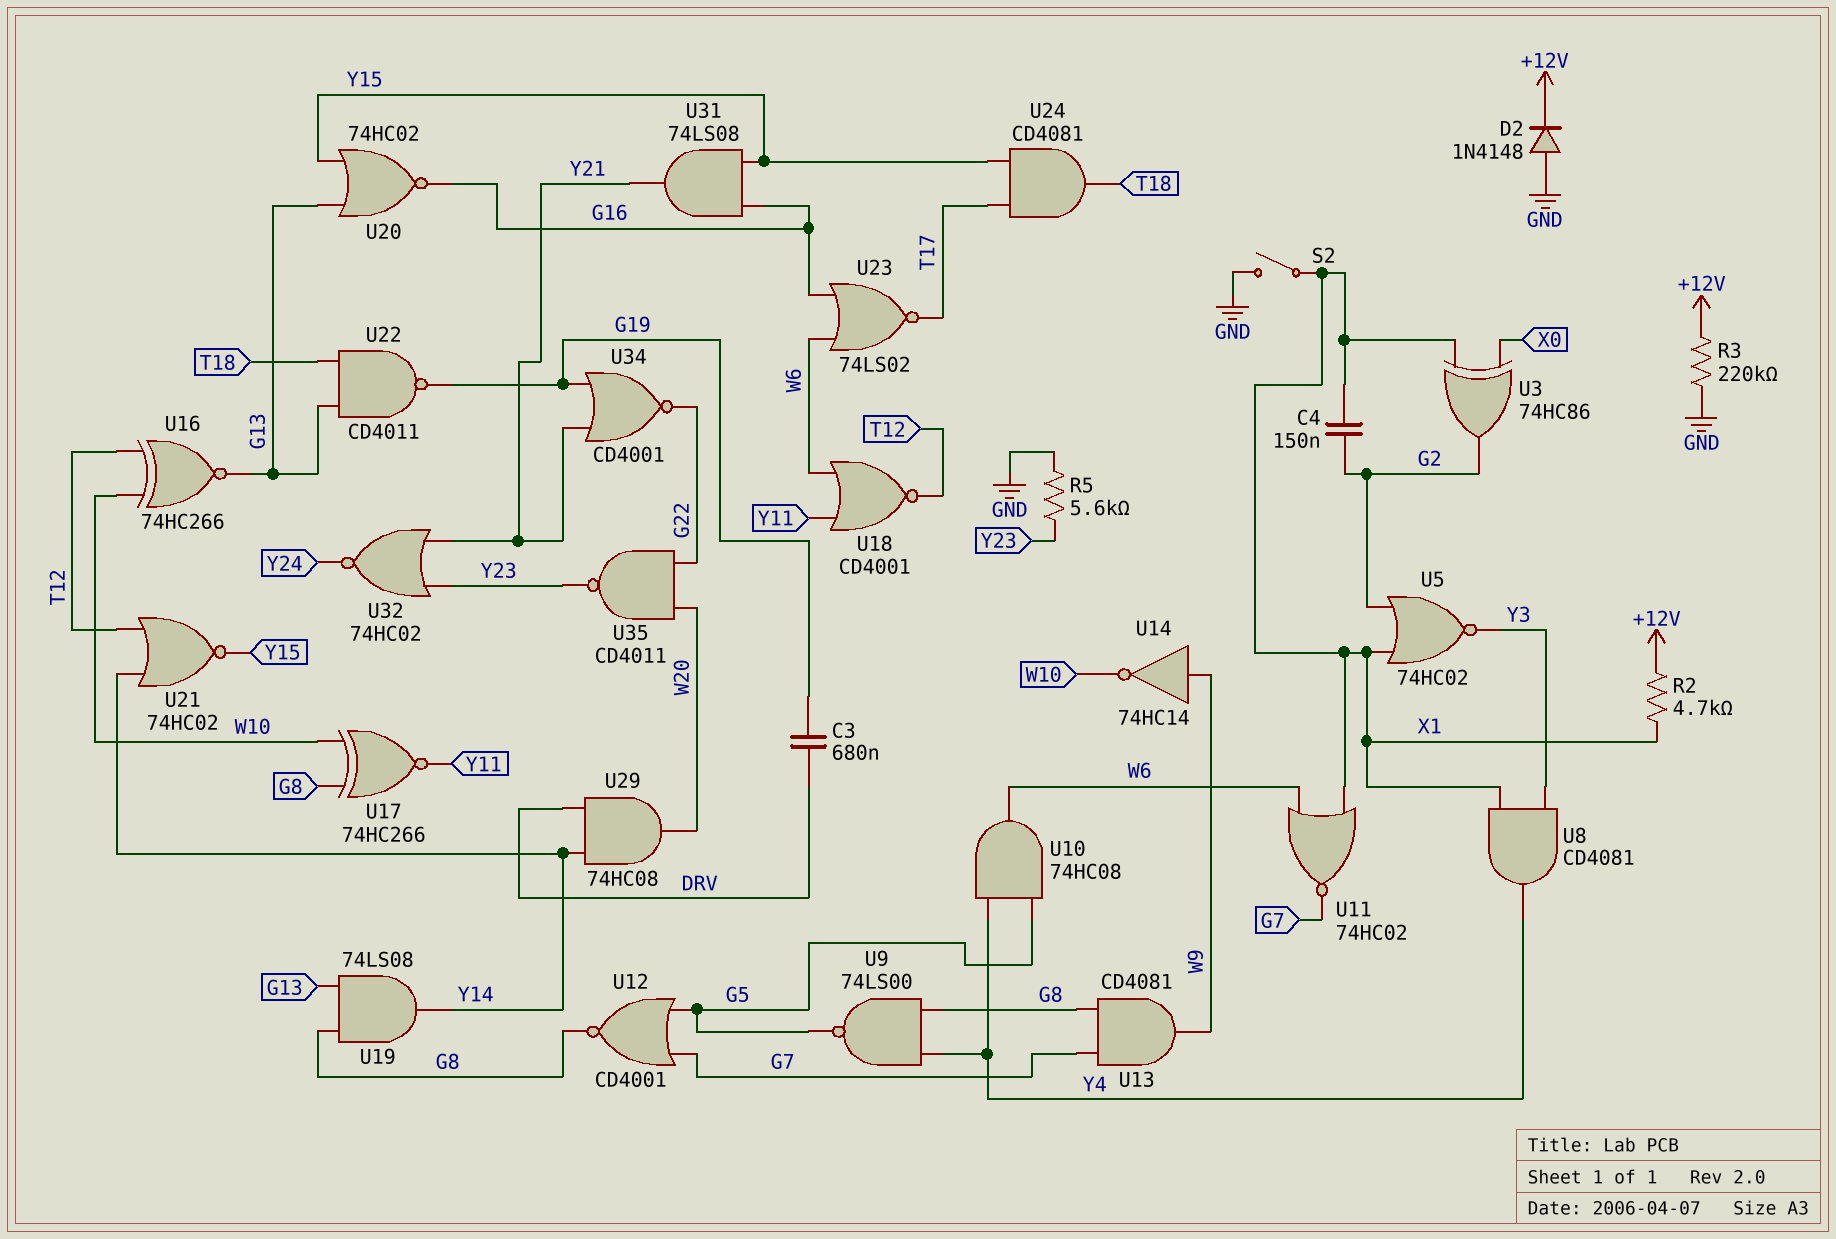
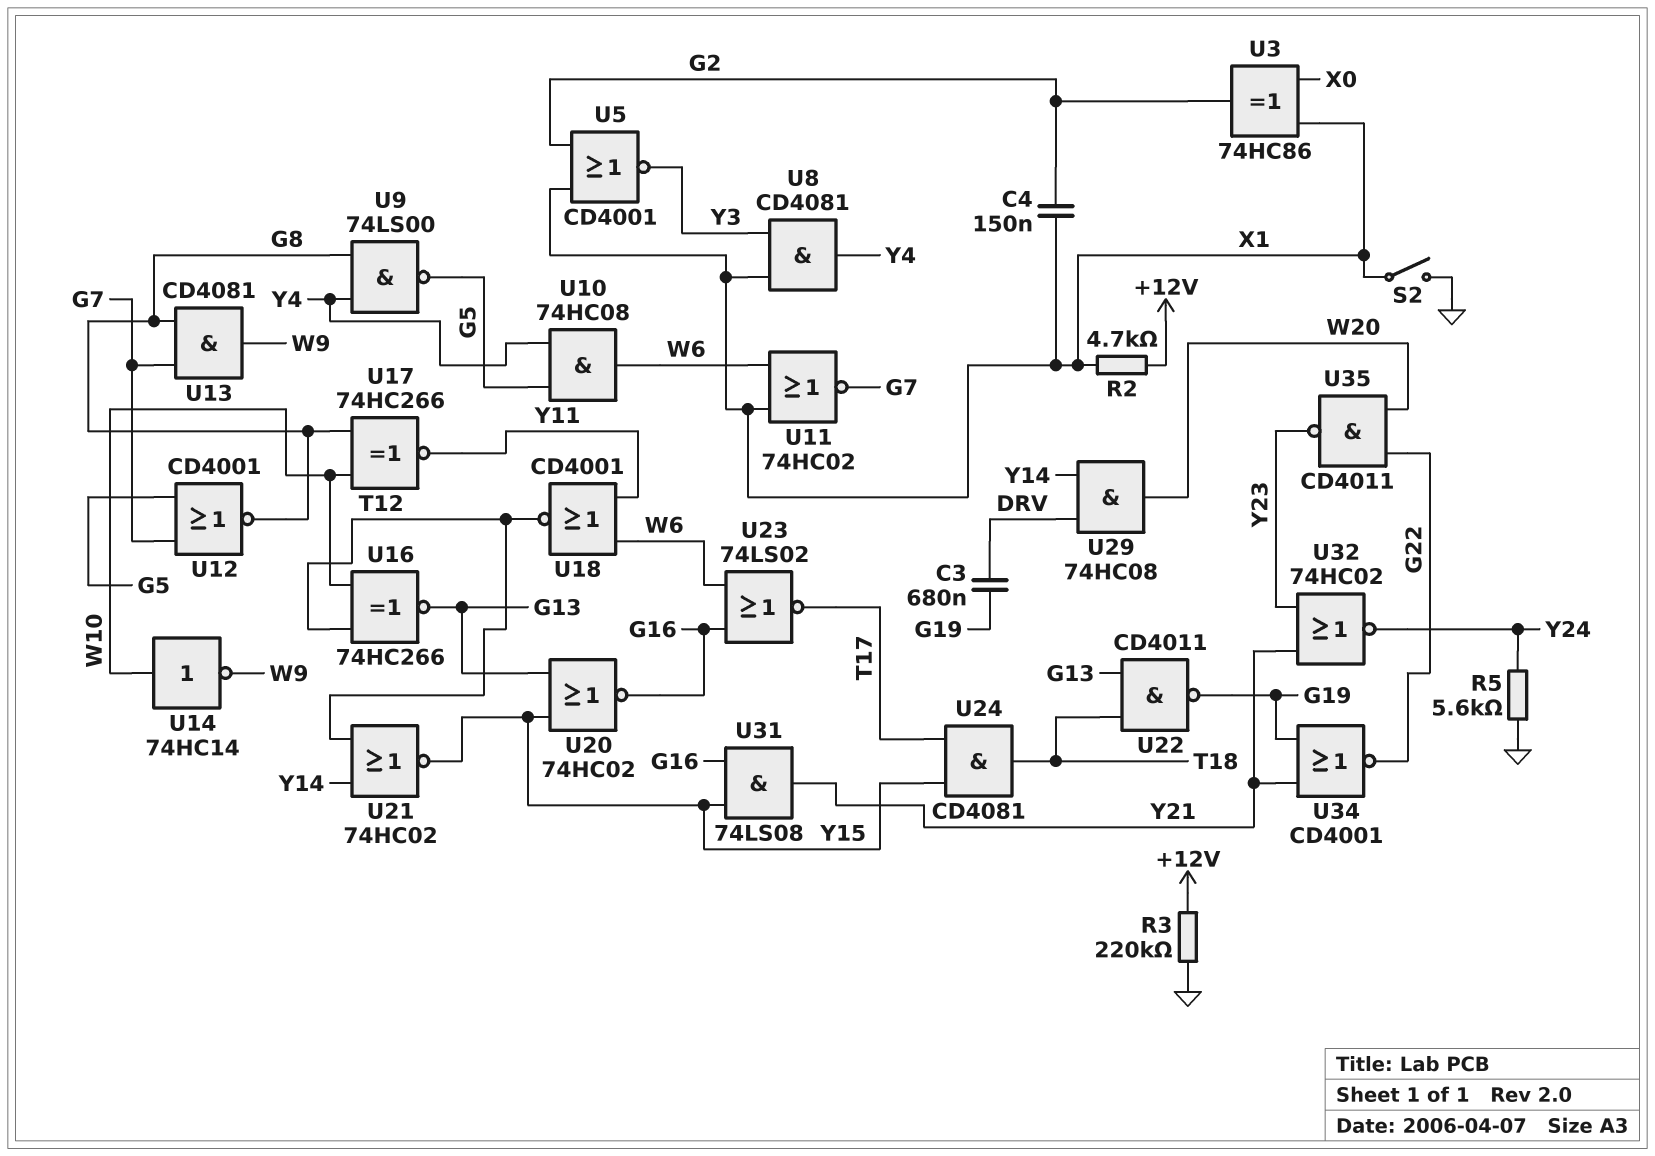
D2: diode 1N4148 (A GND, K +12V) -> none
R5: 5.6k (GND, Y23) -> 5.6k (GND, Y24)
U5: NOR 74HC02 (in G2, in X1, out Y3) -> NOR CD4001 (in G2, in X1, out Y3)
U14: NOT 74HC14 (in W9, out W10) -> NOT 74HC14 (in W10, out W9)
U19: AND 74LS08 (in G8, in G13, out Y14) -> none

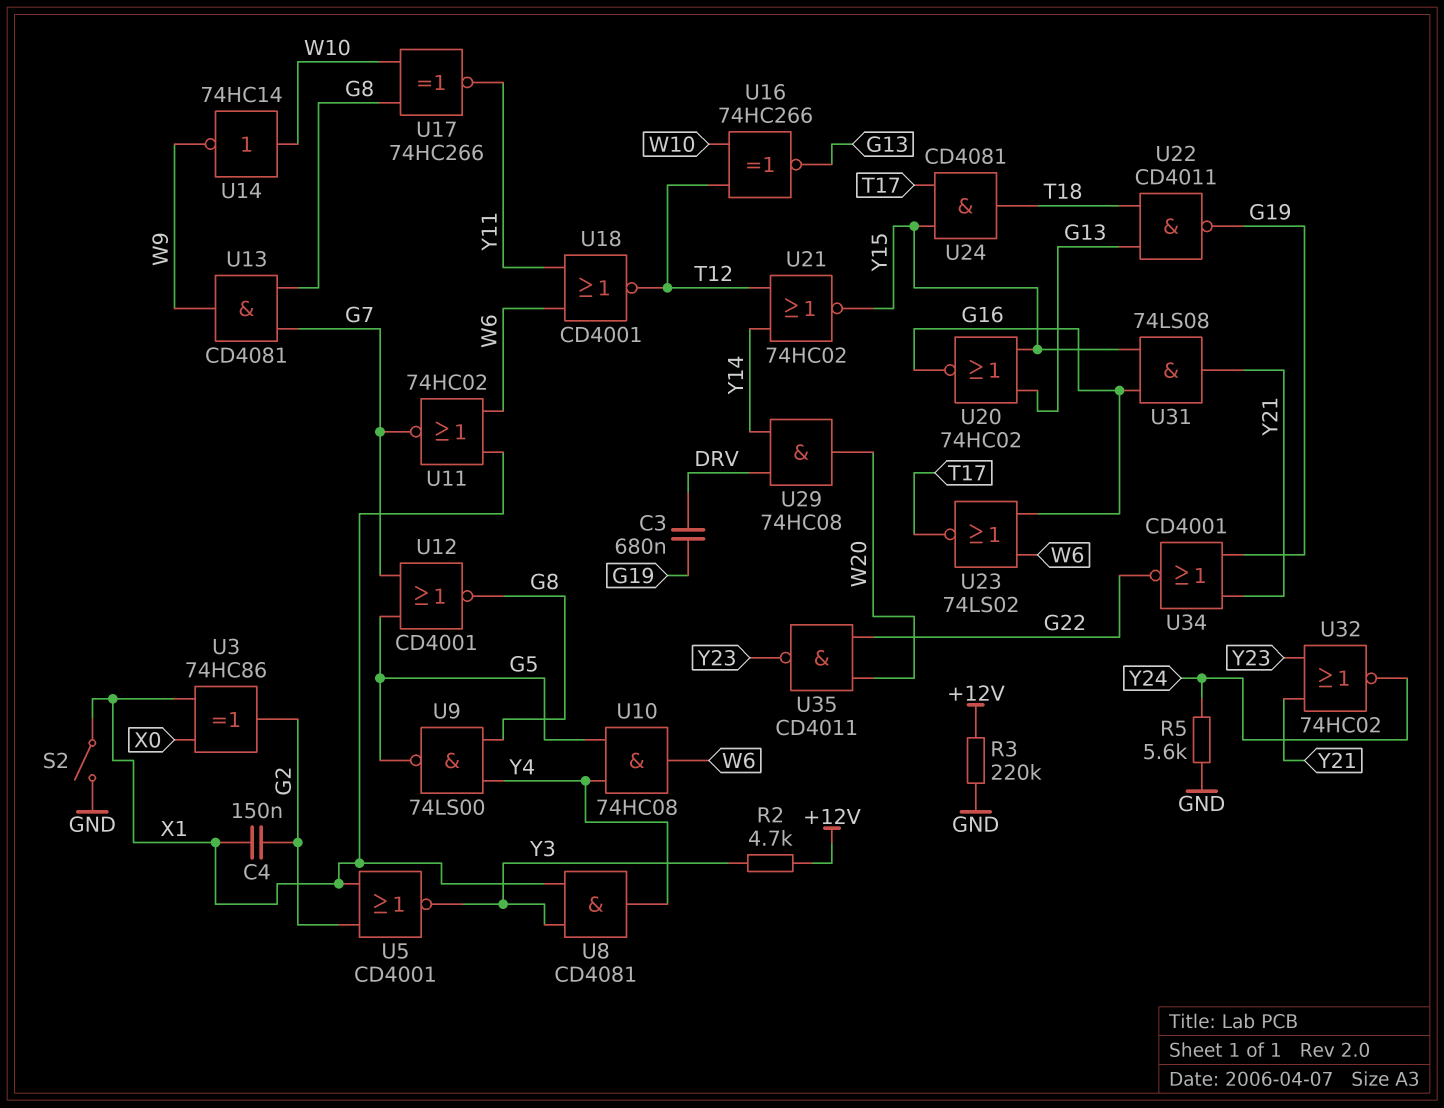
R2: 4.7k (+12V, X1) -> 4.7k (+12V, Y3)

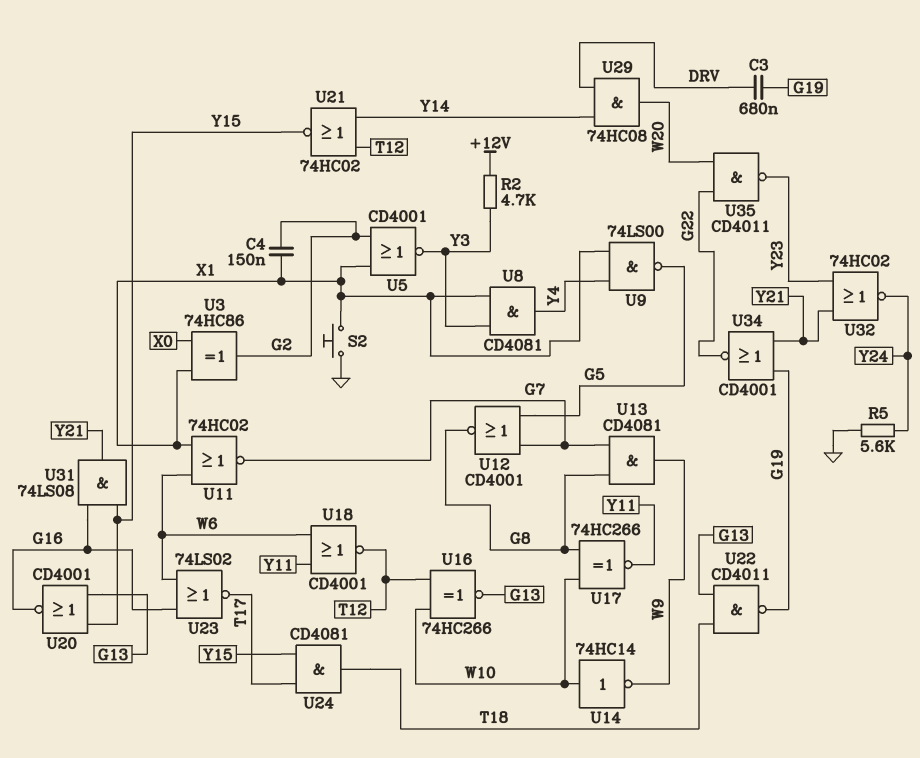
R3: 220k (+12V, GND) -> none
S2: switch (GND, X1) -> button (GND, X1)
U9: NAND 74LS00 (in G8, in Y4, out G5) -> NAND 74LS00 (in X1, in Y4, out G5)
U10: AND 74HC08 (in G5, in Y4, out W6) -> none
U20: NOR 74HC02 (in G13, in Y15, out G16) -> NOR CD4001 (in G13, in Y15, out G16)

